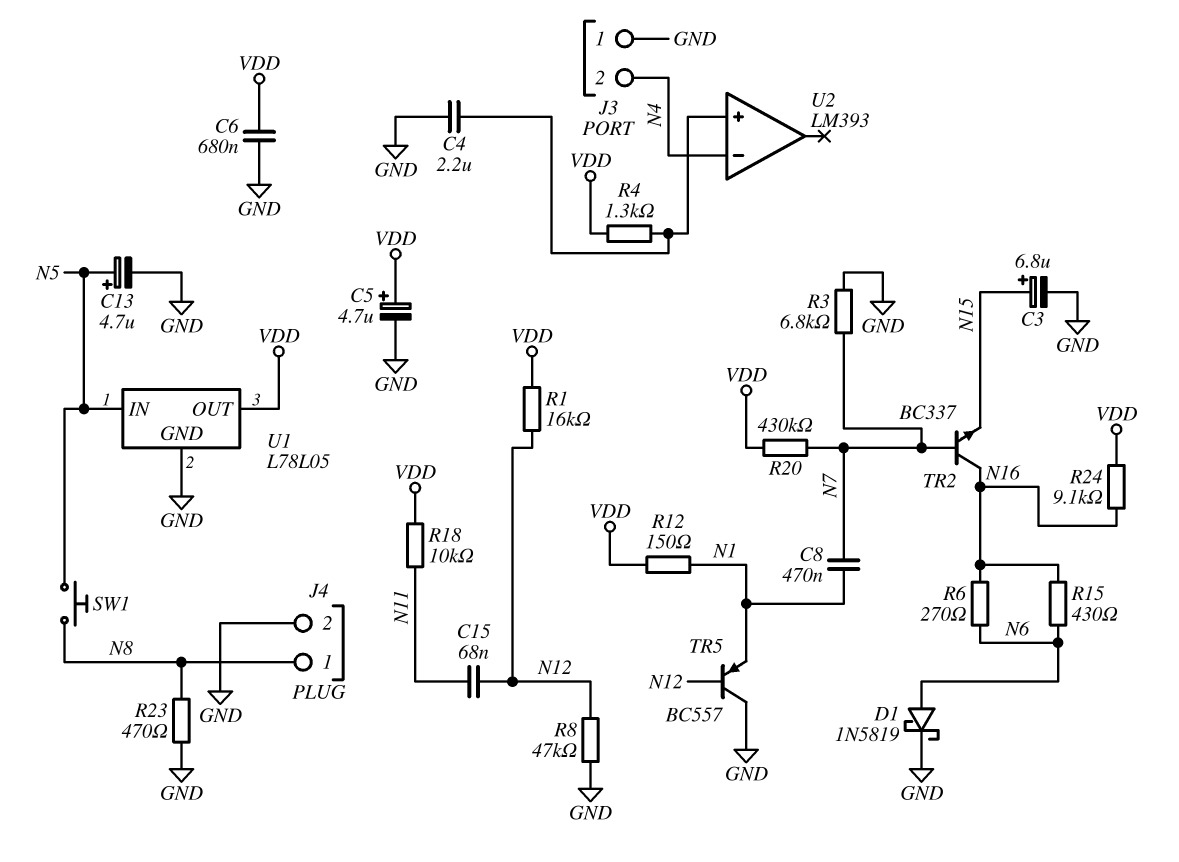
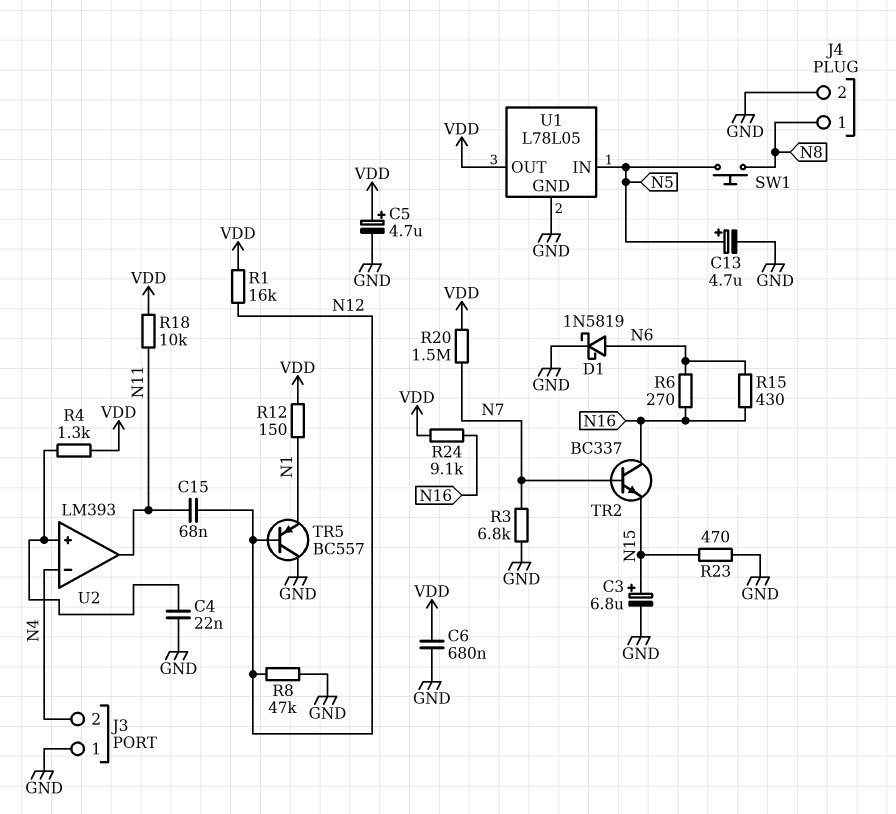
C4: 2.2uF (GND, U2/in+) -> 22nF (GND, U2/in+)
C8: 470nF (N1, N7) -> none
R20: 430k (N7, VDD) -> 1.5M (N7, VDD)
R23: 470 (GND, N8) -> 470 (GND, N15)
U2 pin out: none -> N11

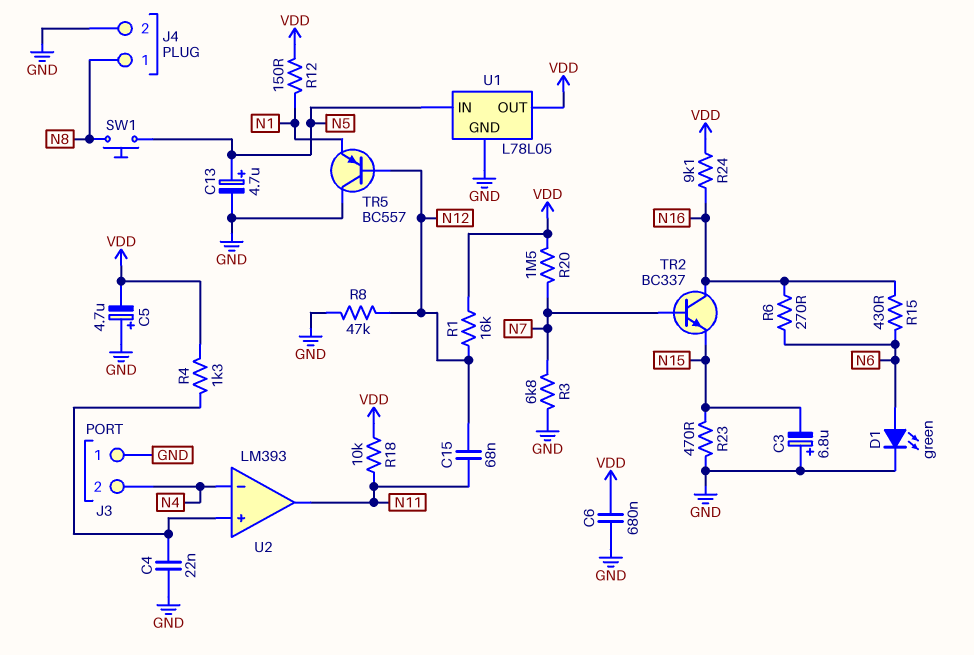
C3: 6.8uF (plus N15, minus GND) -> 6.8uF (plus GND, minus N15)
C5: 4.7uF (plus VDD, minus GND) -> 4.7uF (plus GND, minus VDD)
D1: schottky 1N5819 (A N6, K GND) -> LED green (A N6, K GND)

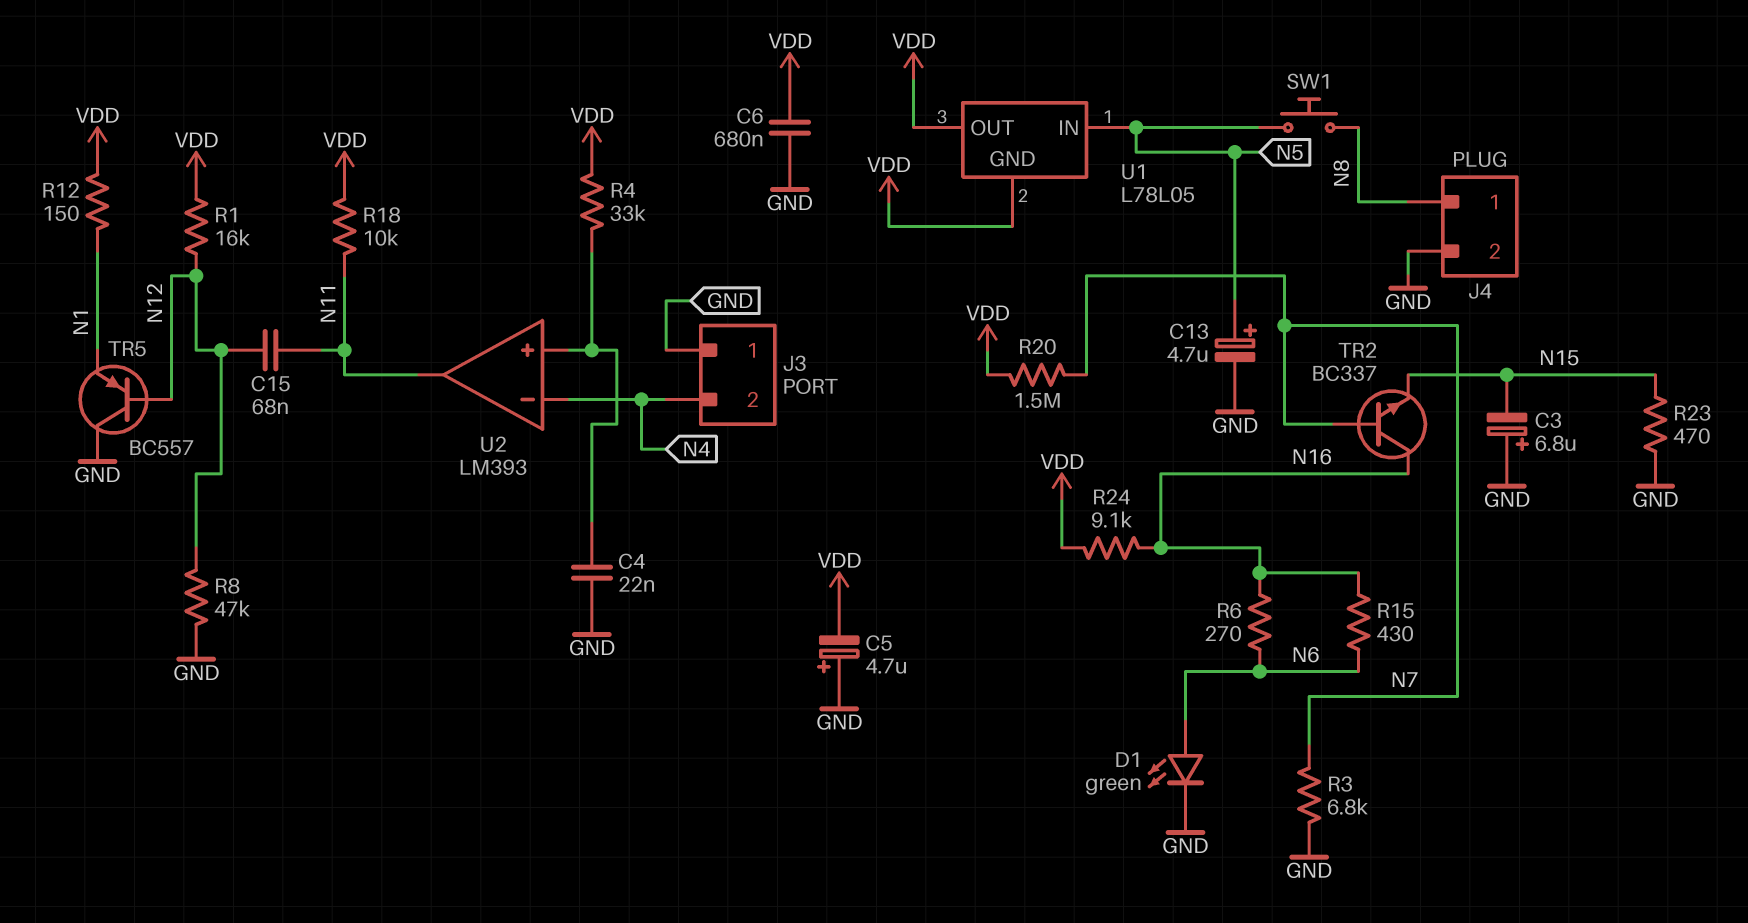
R4: 1.3k (U2/in+, VDD) -> 33k (U2/in+, VDD)
U1 pin GND: GND -> VDD

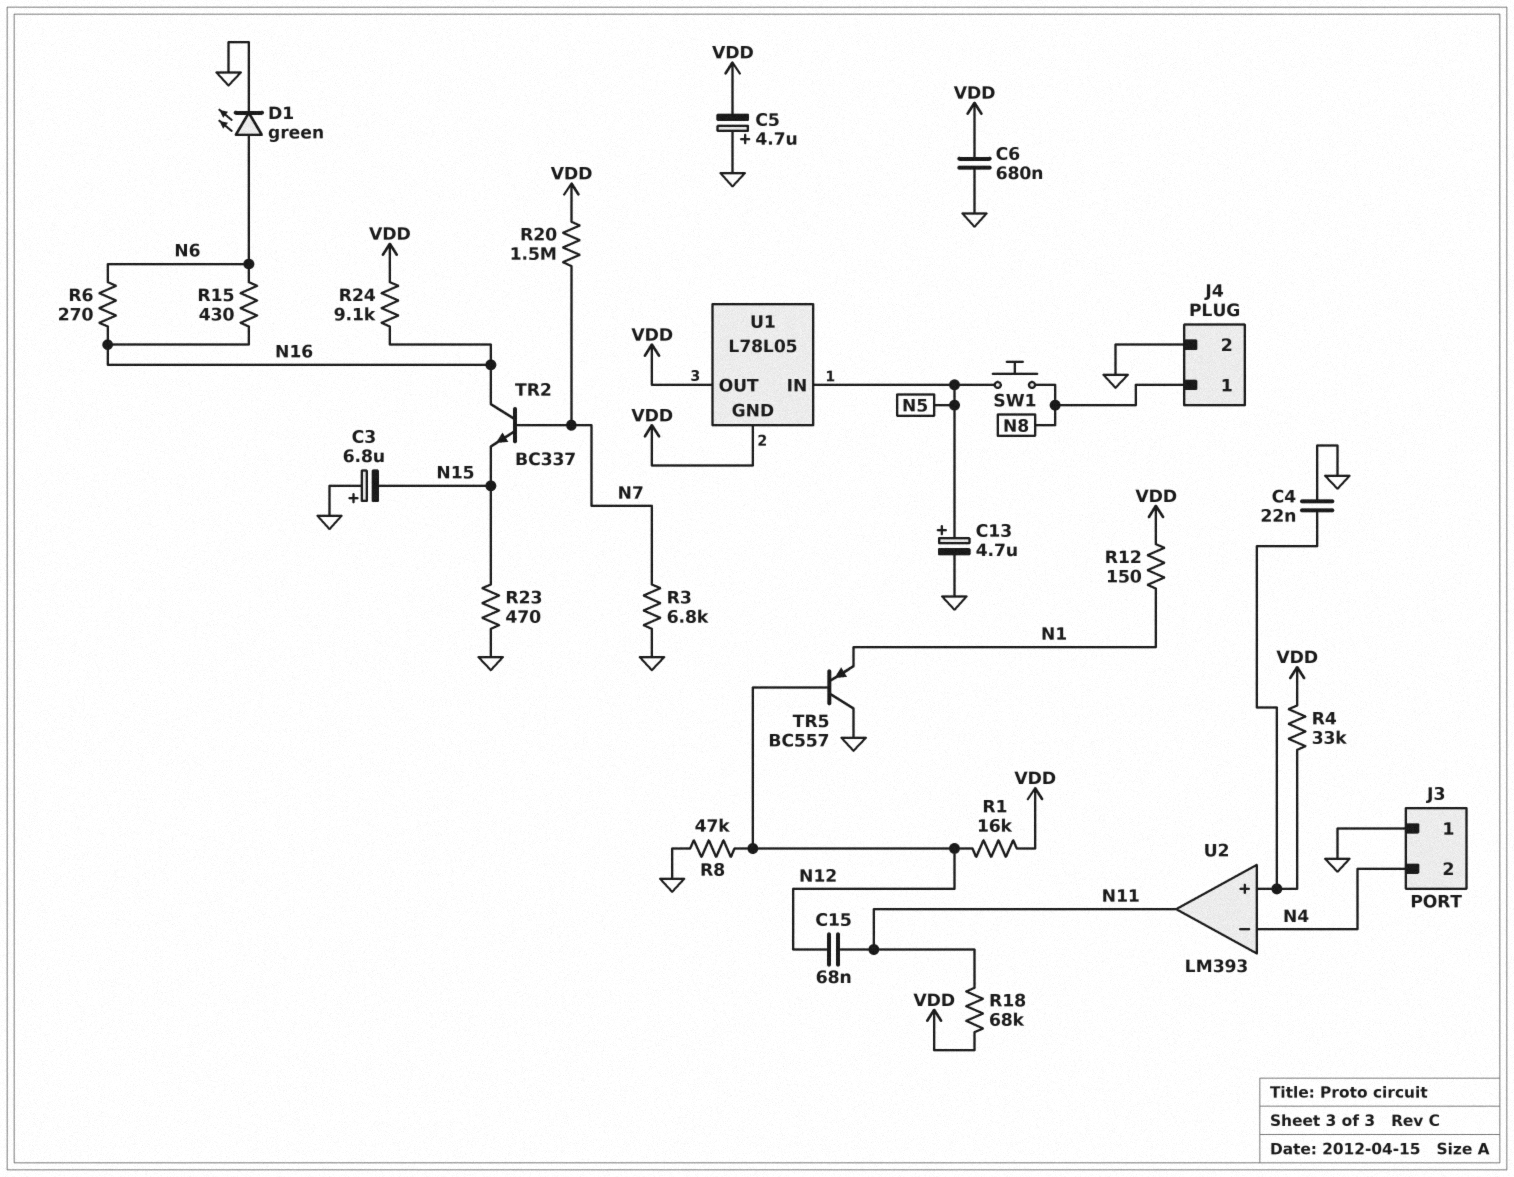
R18: 10k (N11, VDD) -> 68k (N11, VDD)

